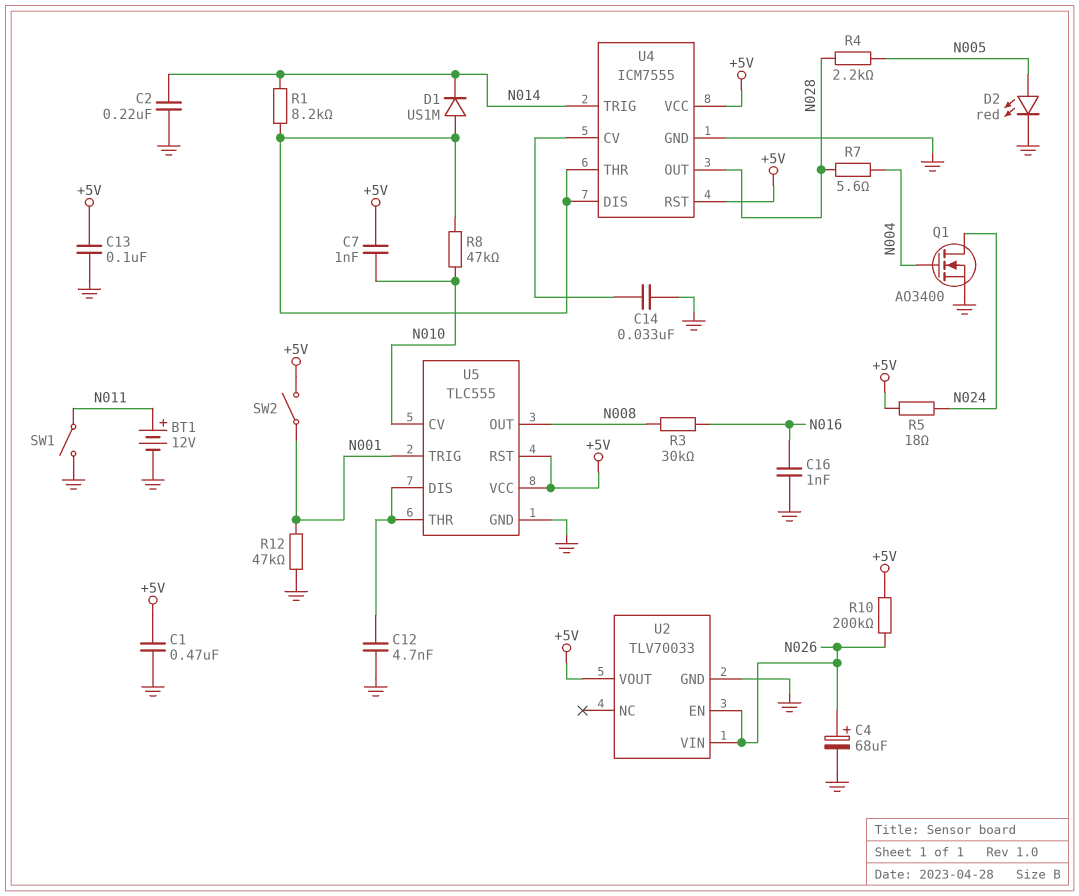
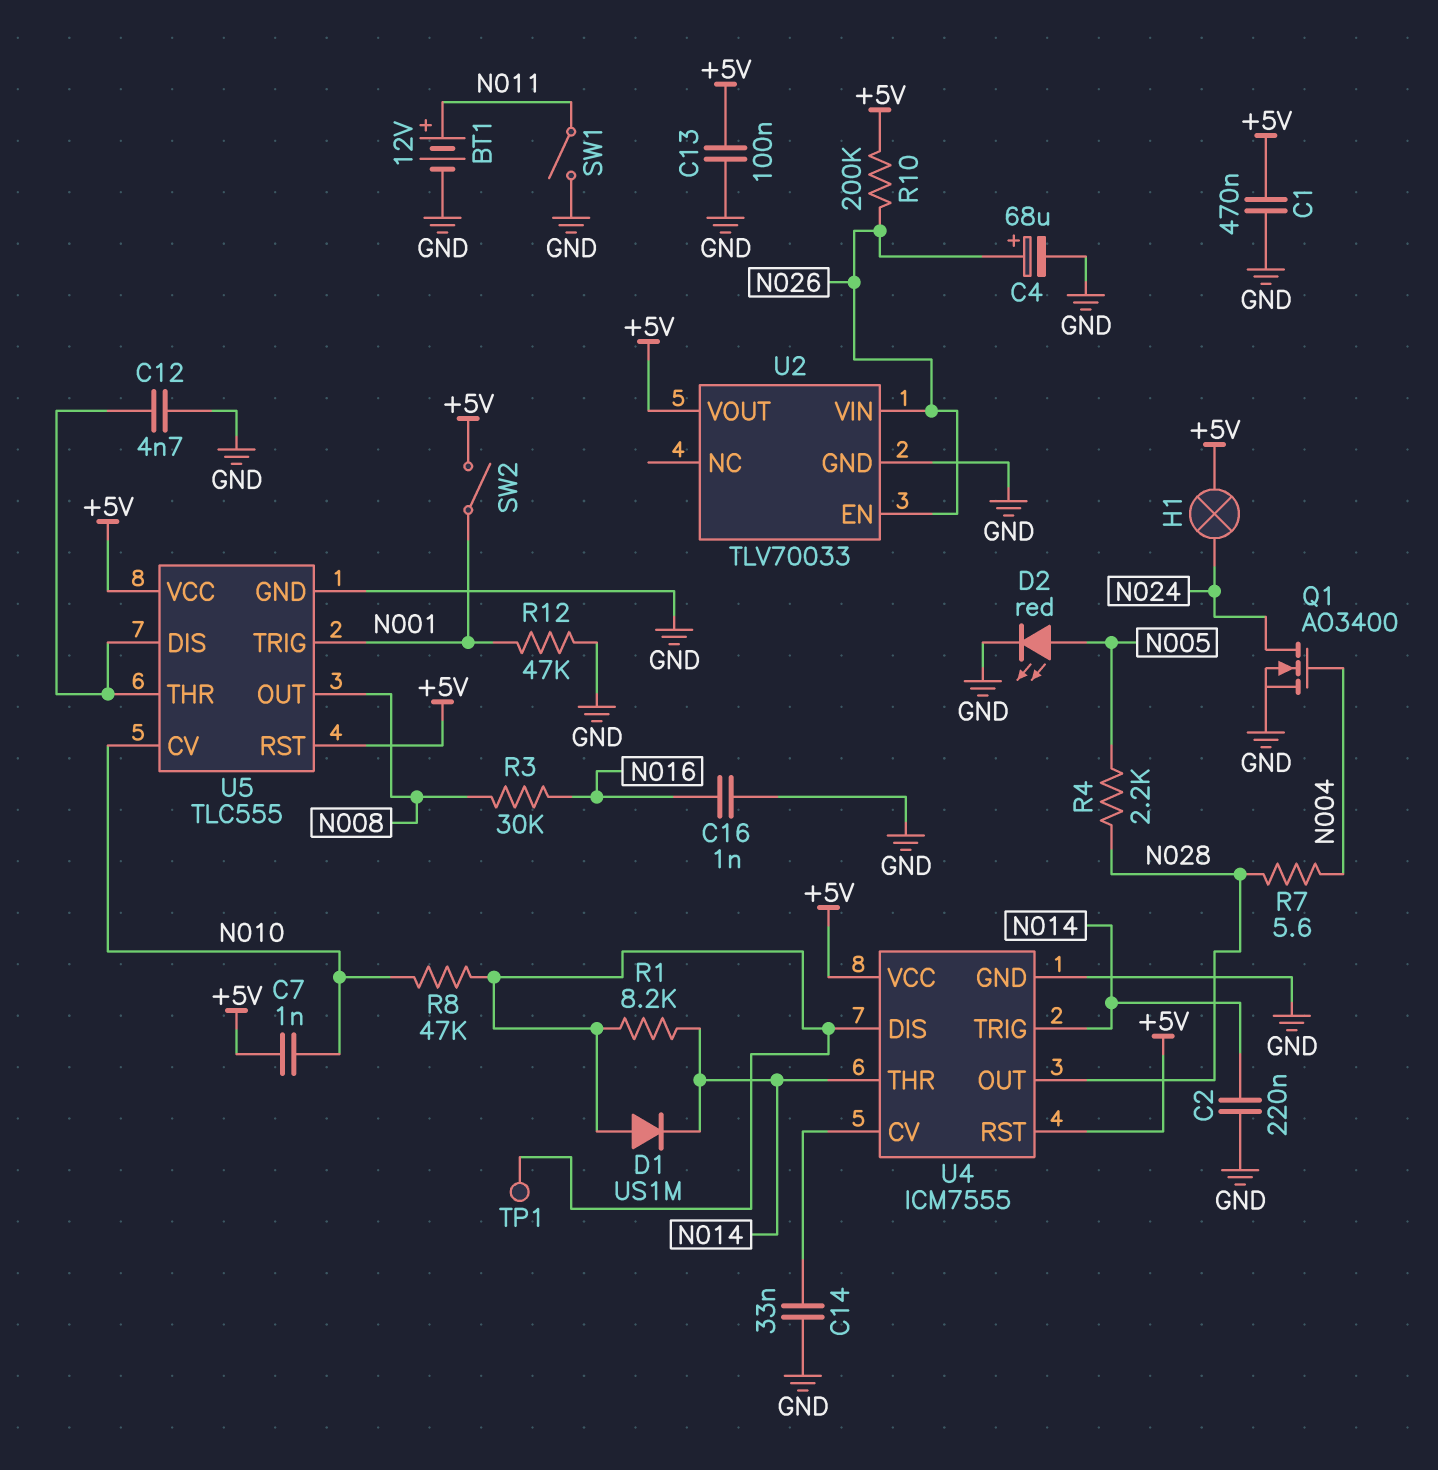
H1: none -> lamp (+5V, N024)
R5: 18 (+5V, N024) -> none
TP1: none -> test point (U4/DIS)
U4 pin THR: U4/DIS -> N014

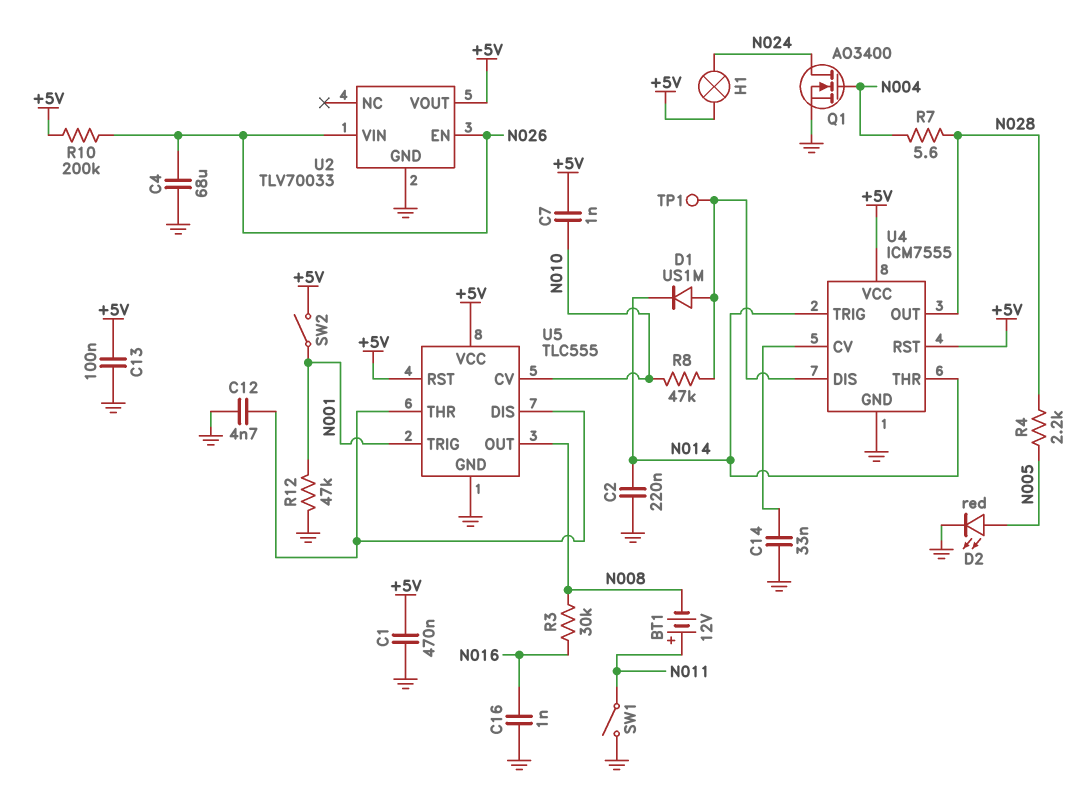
BT1: 12V (plus N011, minus GND) -> 12V (plus N011, minus N008)
C4: 68uF (plus N026, minus GND) -> 68uF (GND, N026)
R1: 8.2k (N014, U4/DIS) -> none

